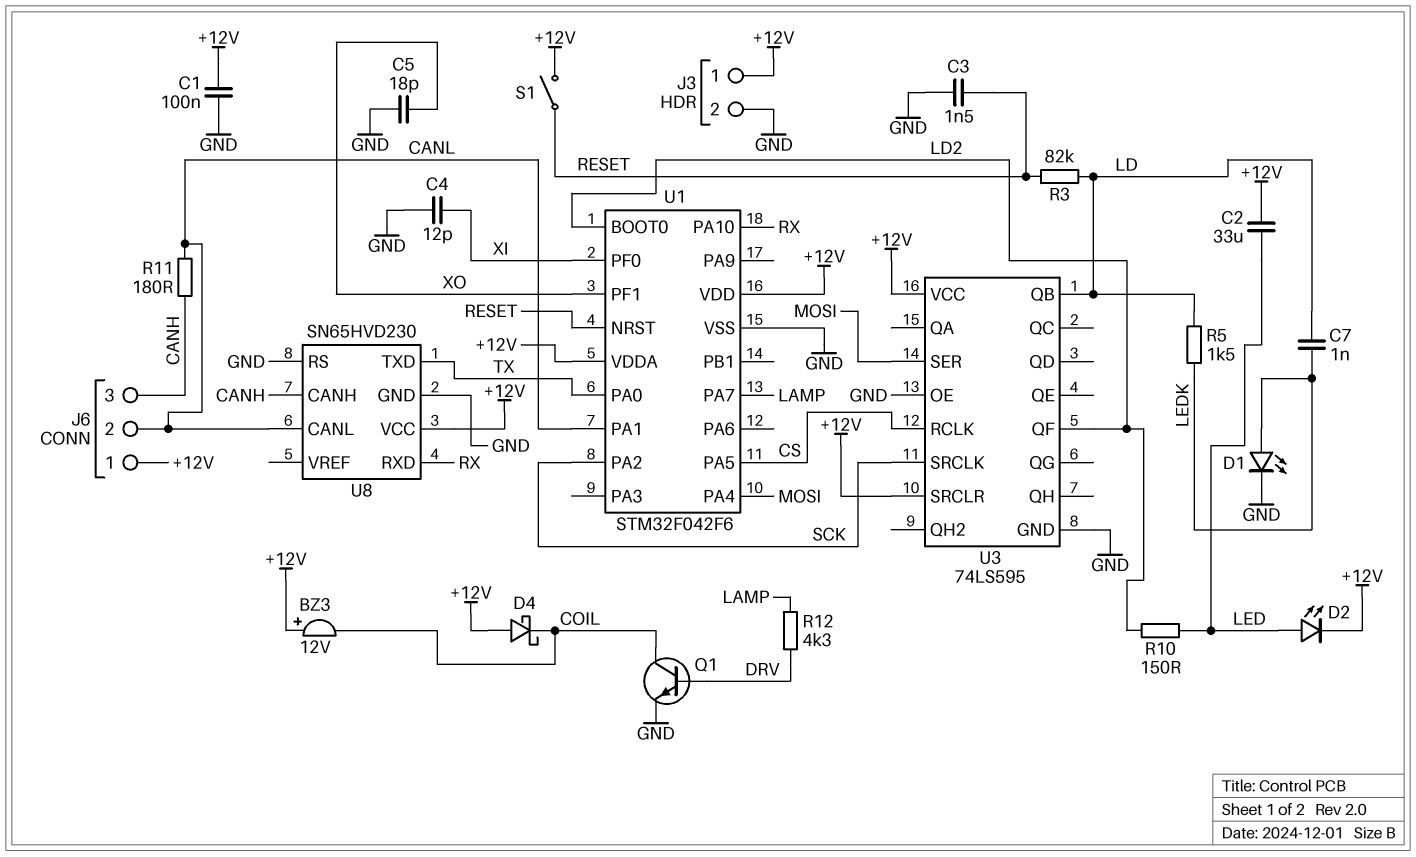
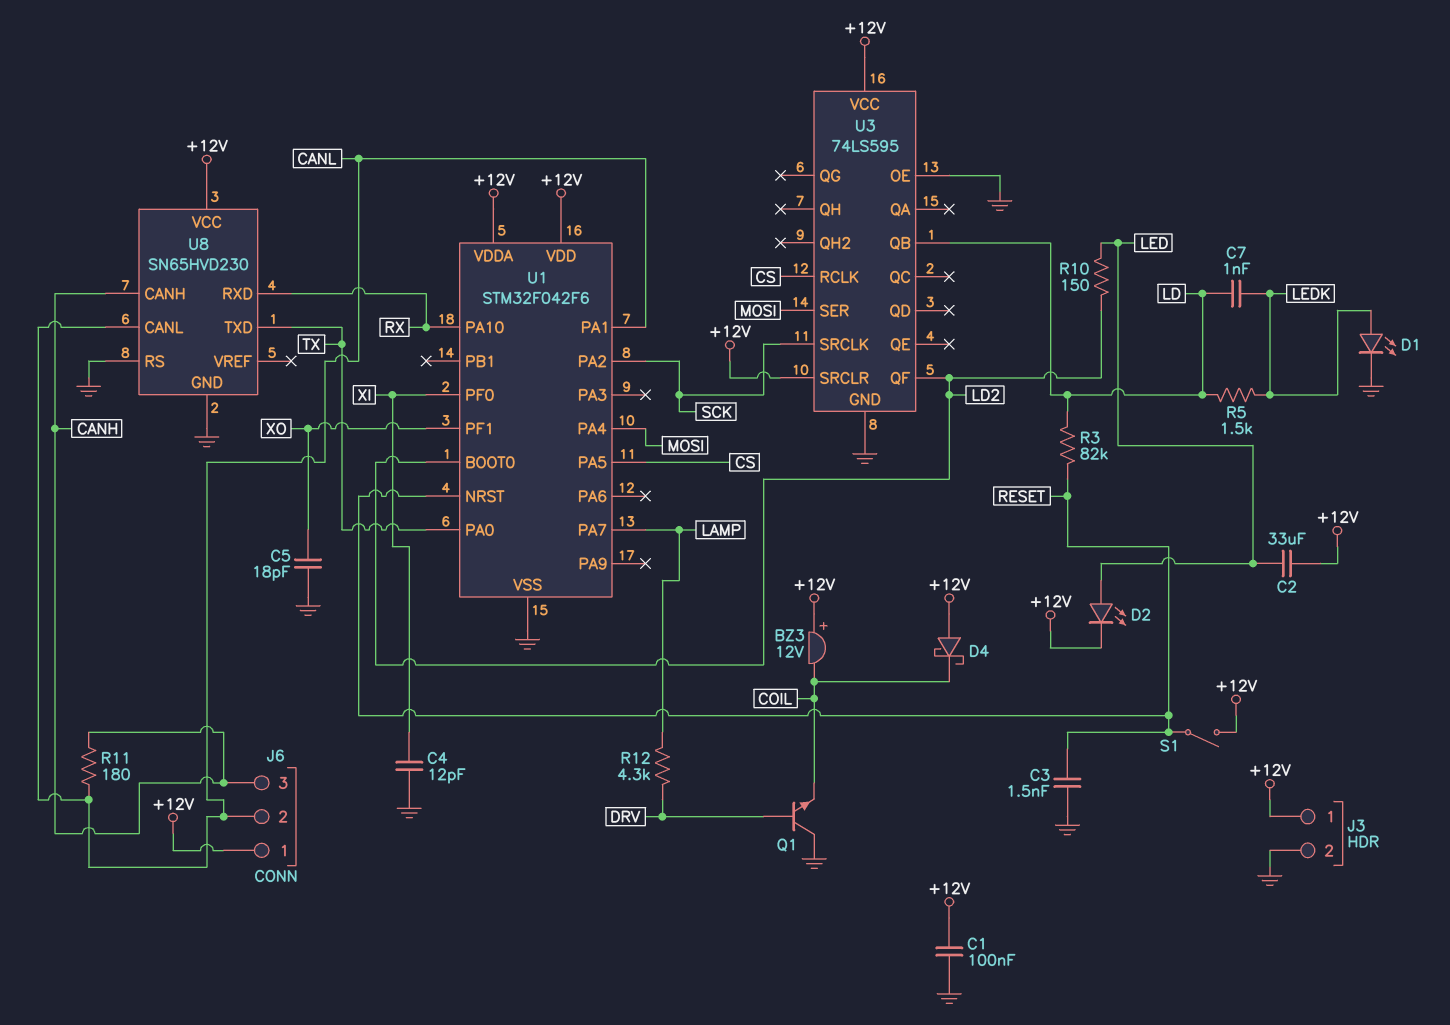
Q1: NPN (B DRV, C COIL, E GND) -> NPN (B DRV, C GND, E COIL)

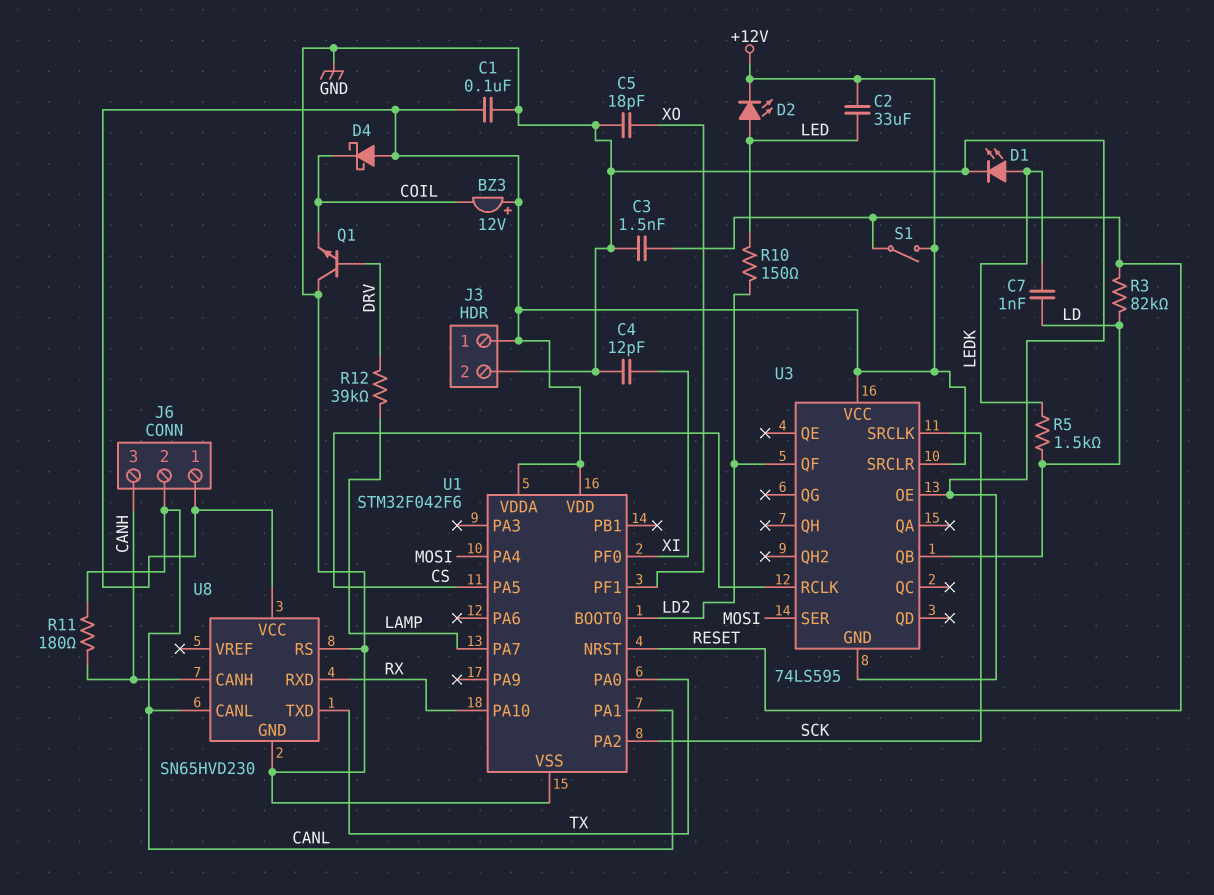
R12: 4.3k (DRV, LAMP) -> 39k (DRV, LAMP)

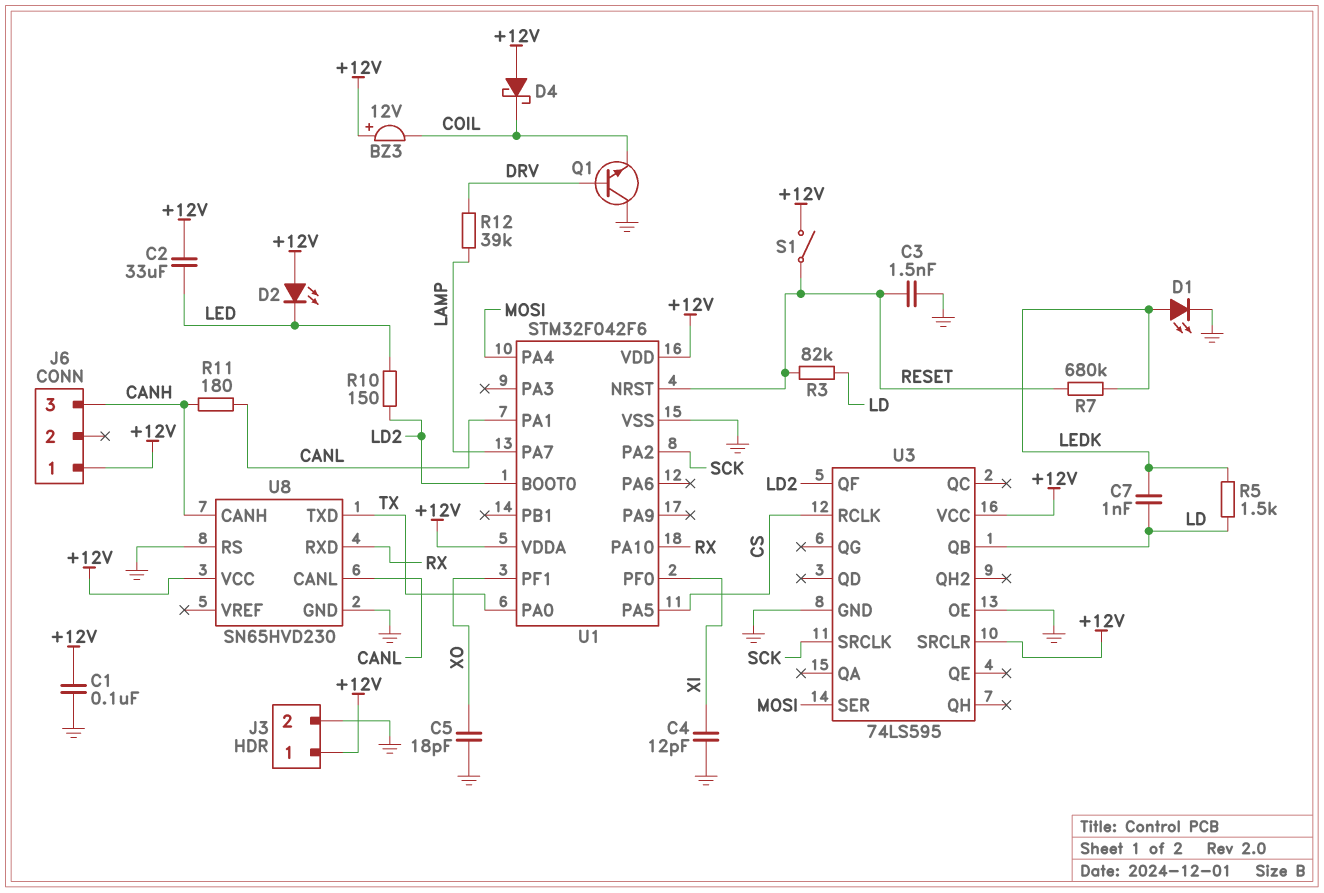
D2: LED (A LED, K +12V) -> LED (A +12V, K LED)
J6 pin 2: CANL -> none
R7: none -> 680k (LEDK, RESET)

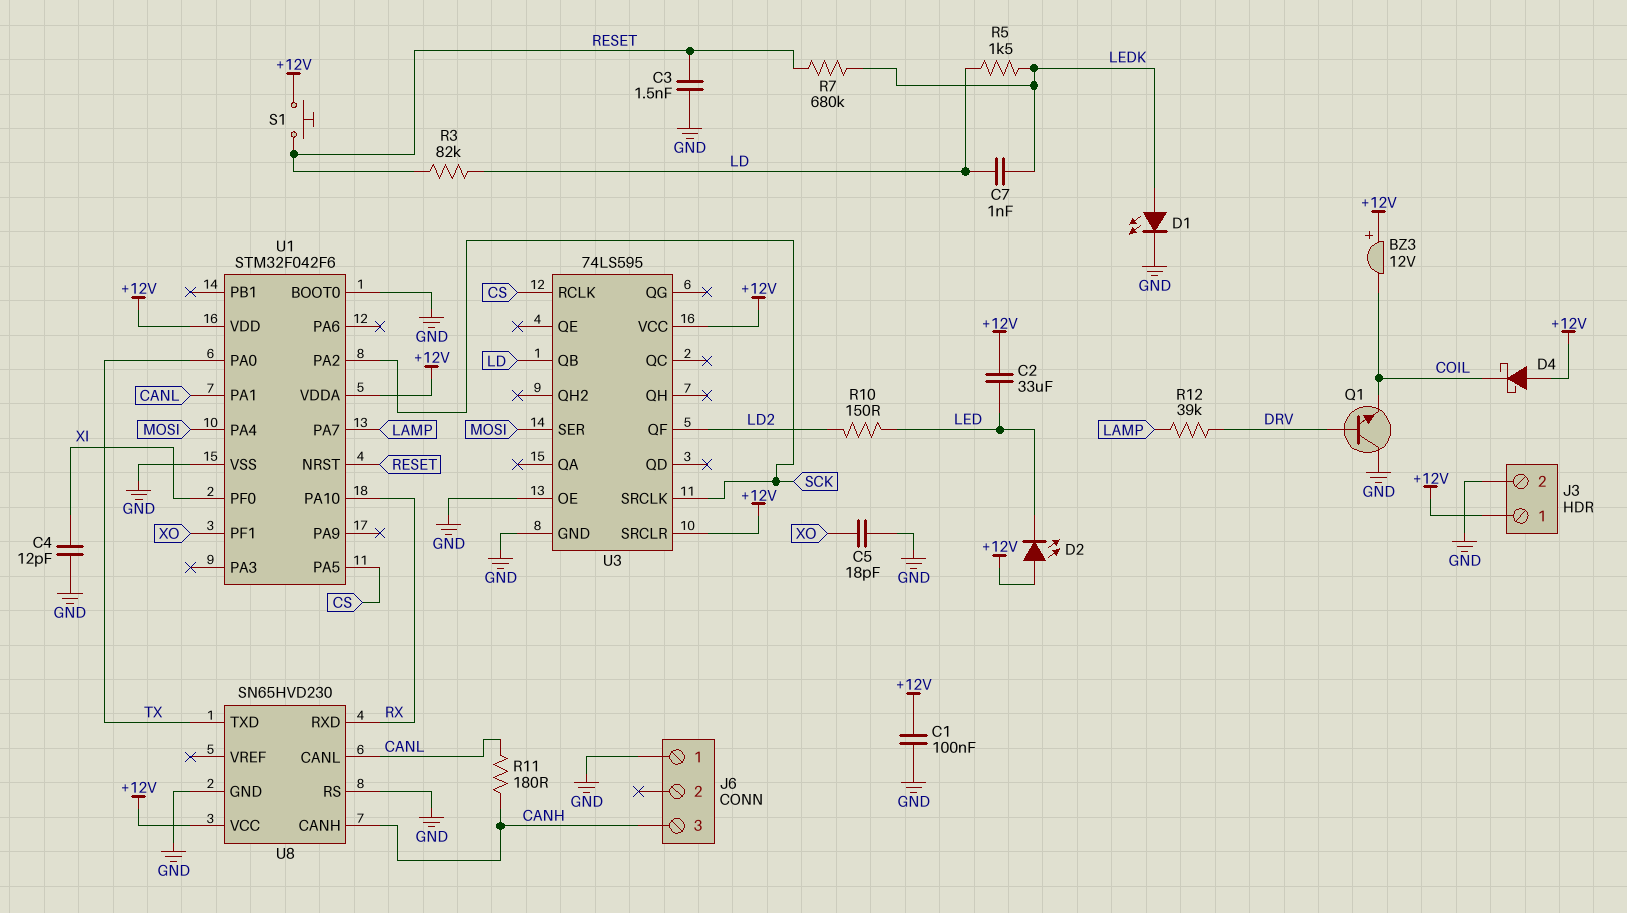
J6 pin 1: +12V -> GND
S1: switch (+12V, RESET) -> button (+12V, RESET)
U1 pin BOOT0: LD2 -> GND

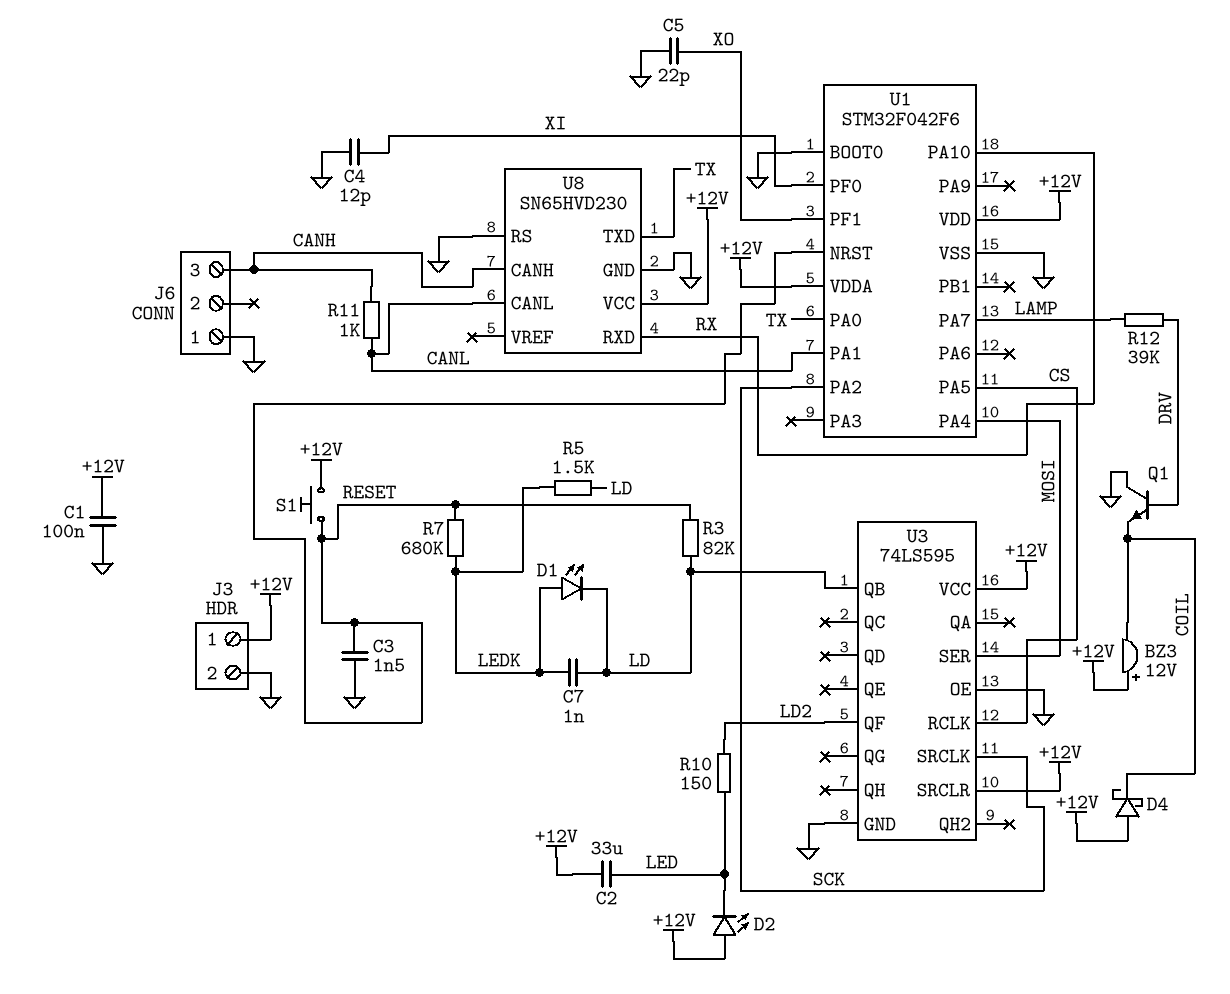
C5: 18pF (GND, XO) -> 22pF (GND, XO)
D1: LED (A LEDK, K GND) -> LED (A LEDK, K LD)
R11: 180 (CANH, CANL) -> 1k (CANH, CANL)

